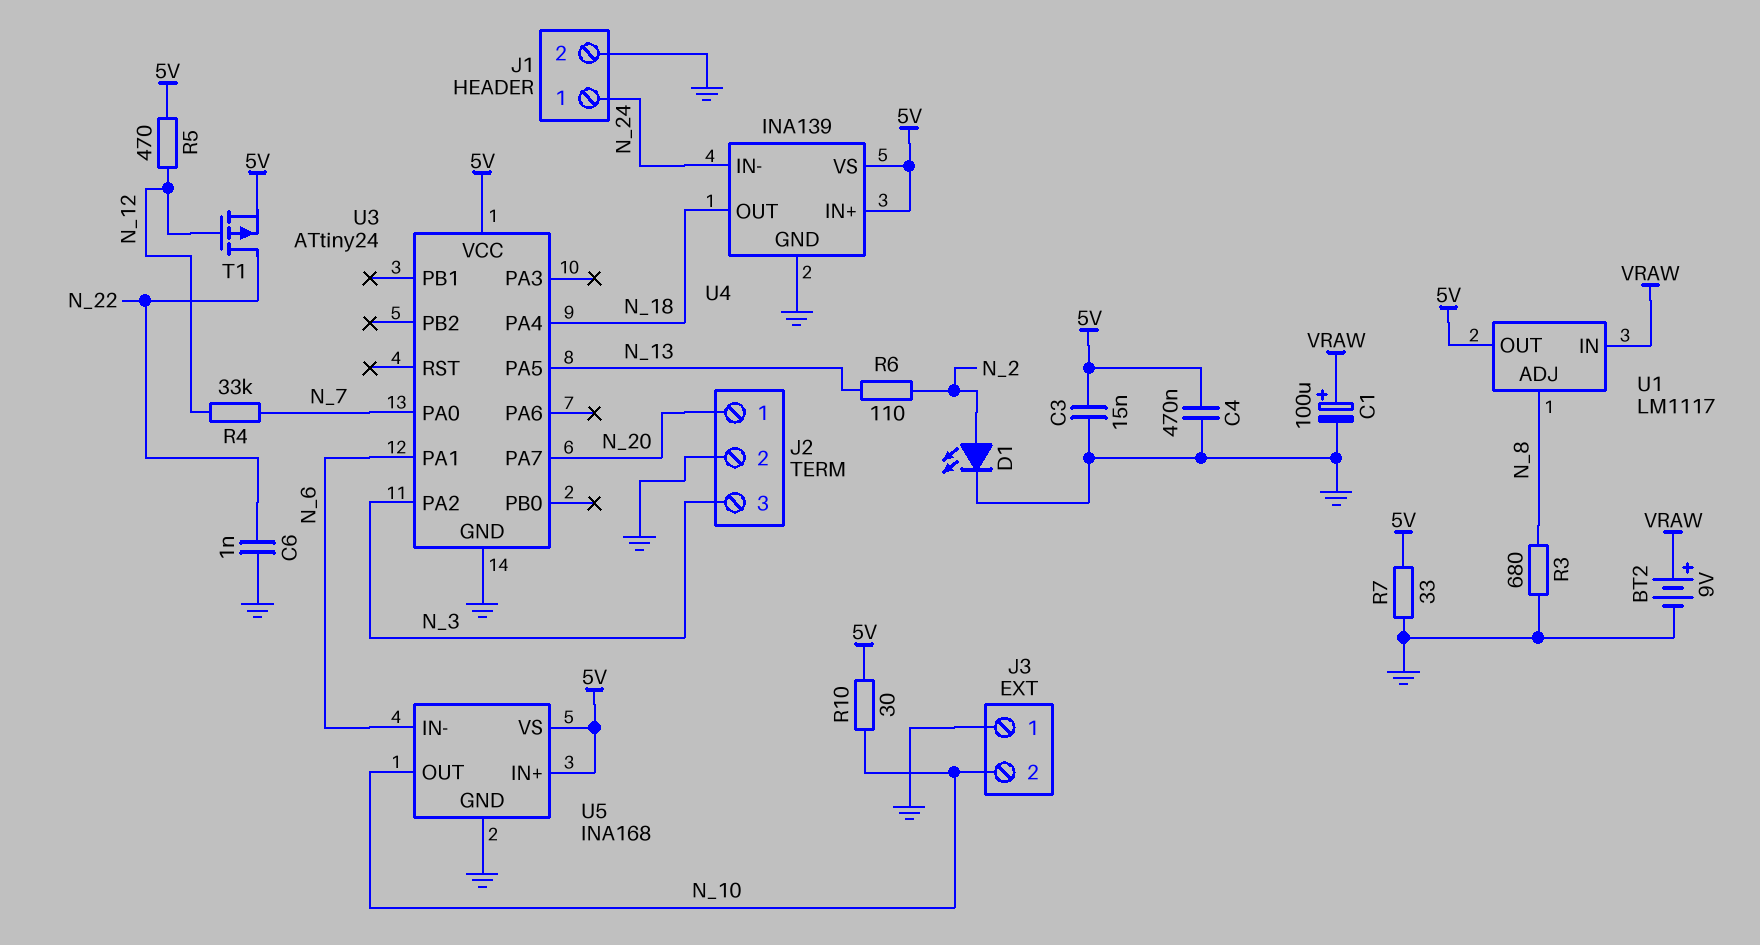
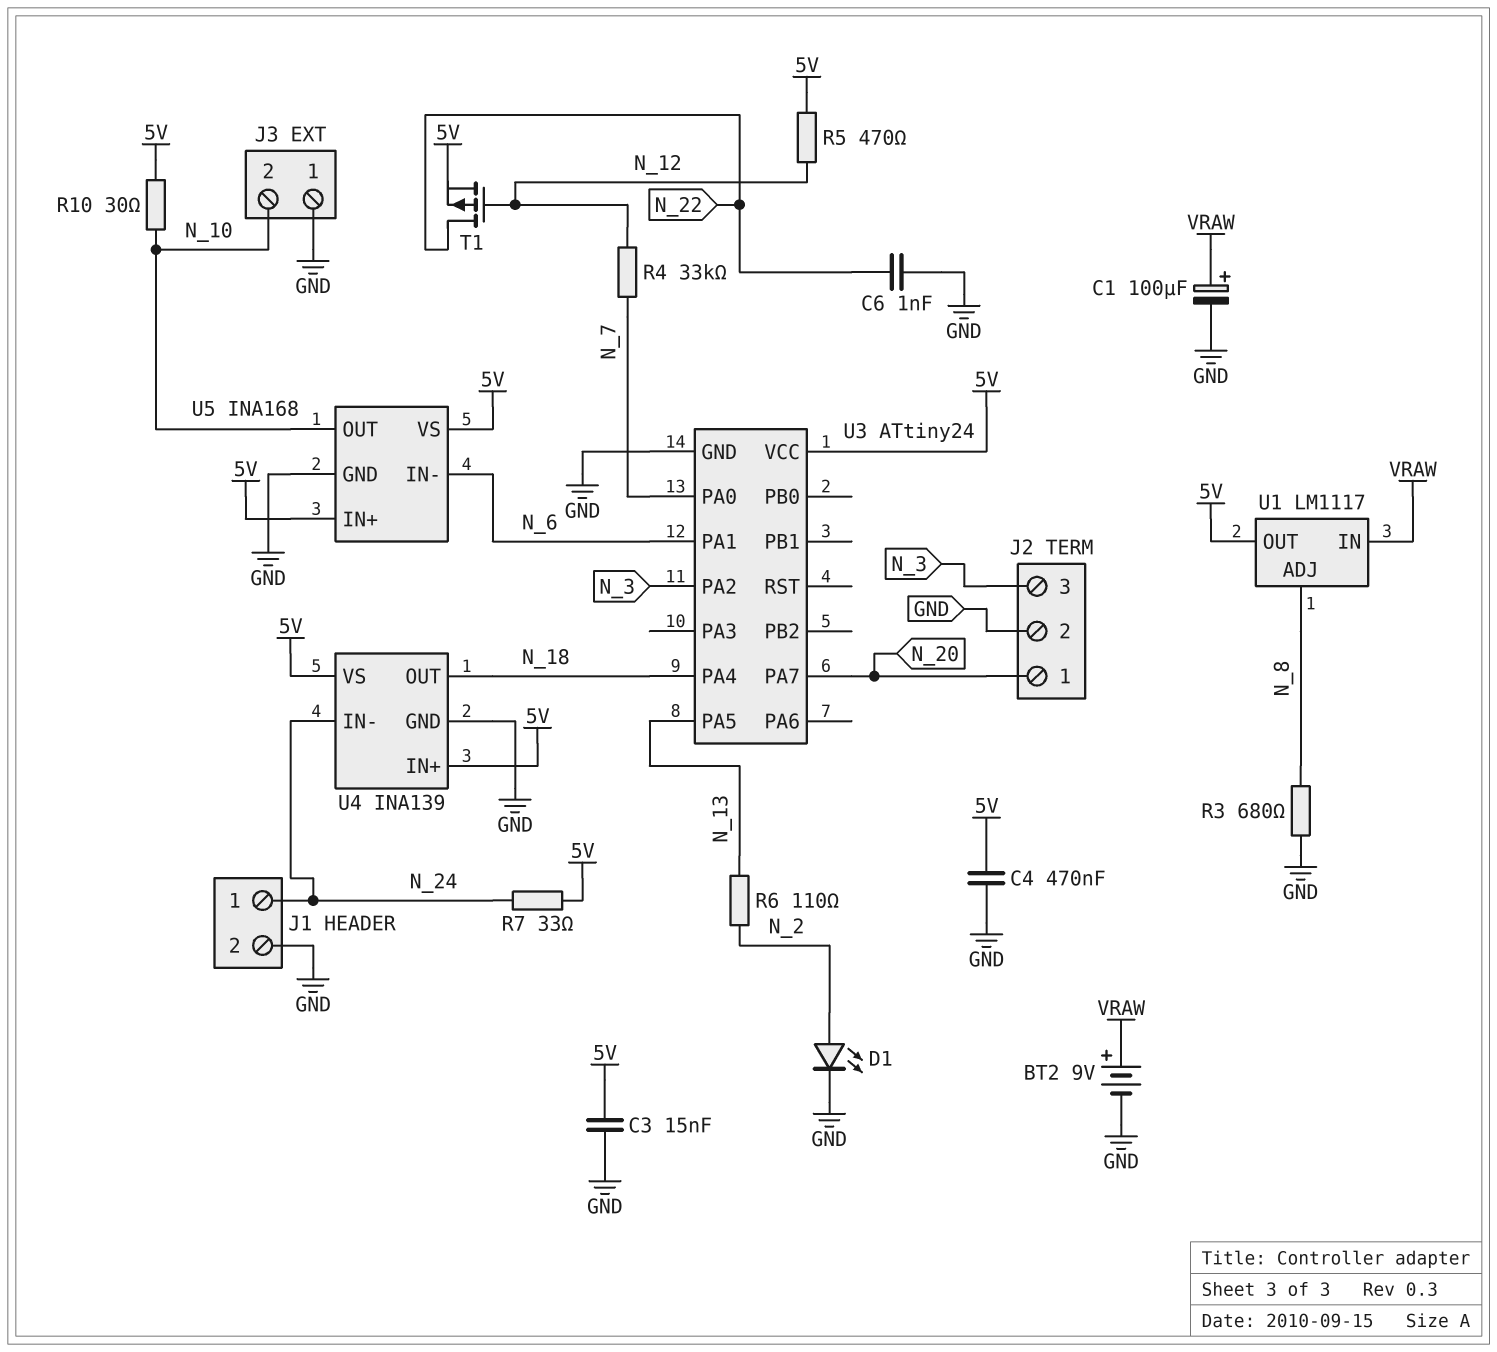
R7: 33 (5V, GND) -> 33 (5V, N_24)

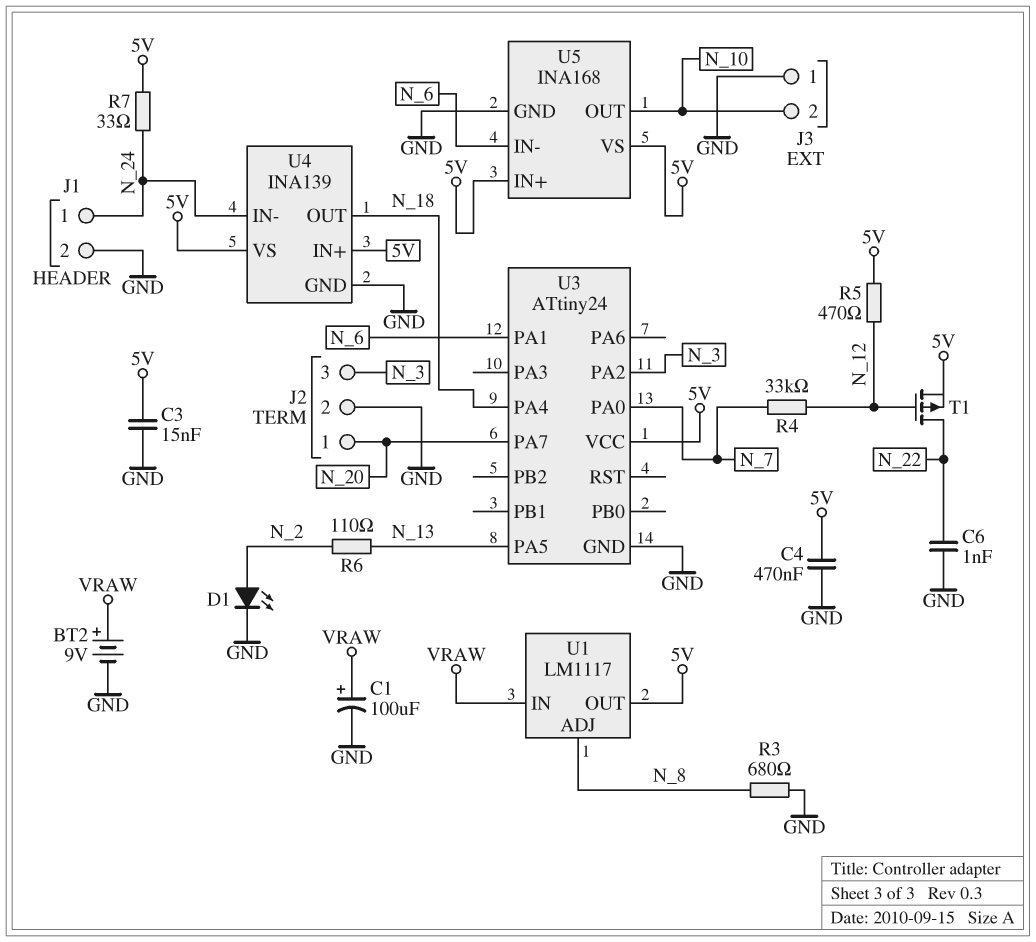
R10: 30 (5V, N_10) -> none

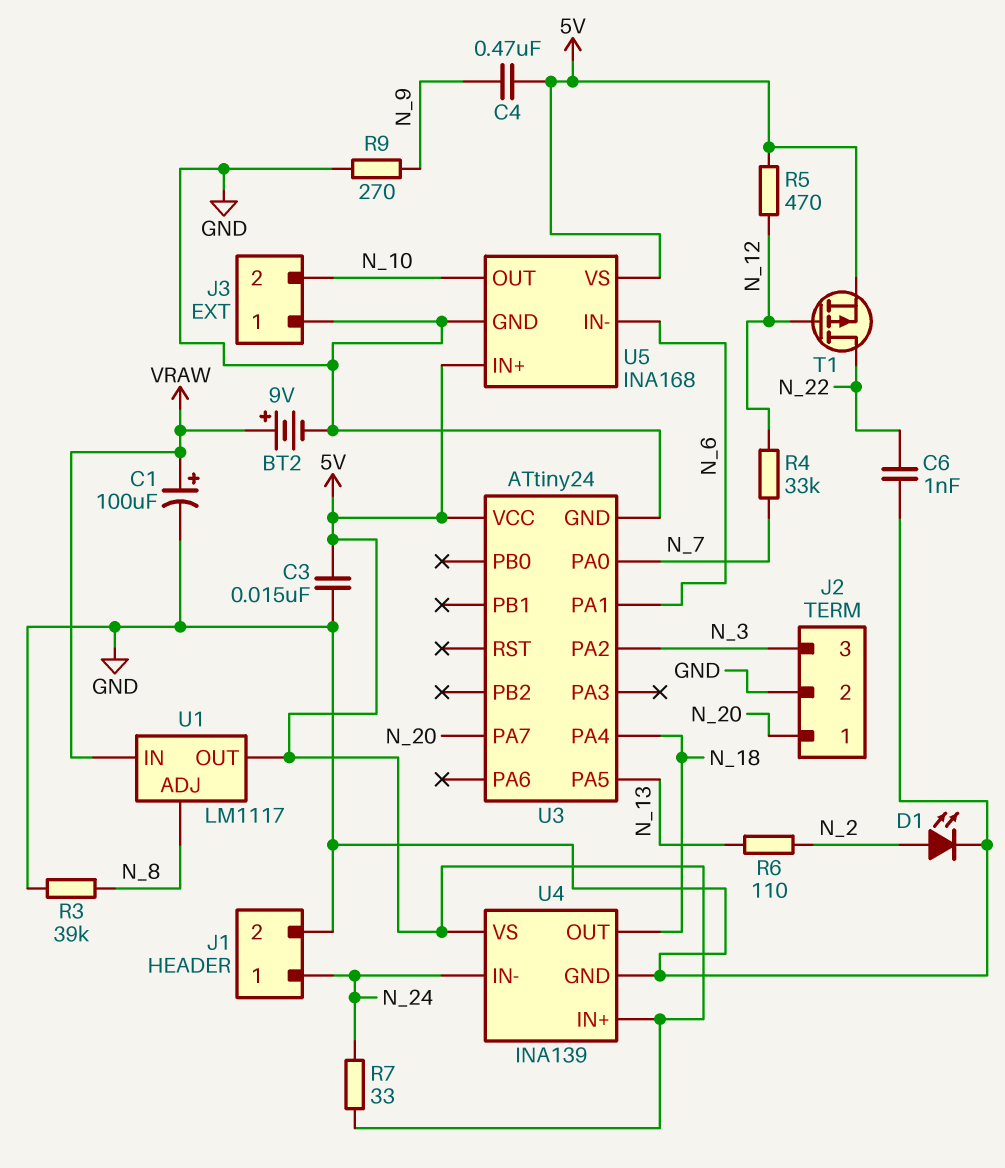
C4: 470nF (5V, GND) -> 470nF (5V, N_9)
R3: 680 (GND, N_8) -> 39k (GND, N_8)
R9: none -> 270 (GND, N_9)

